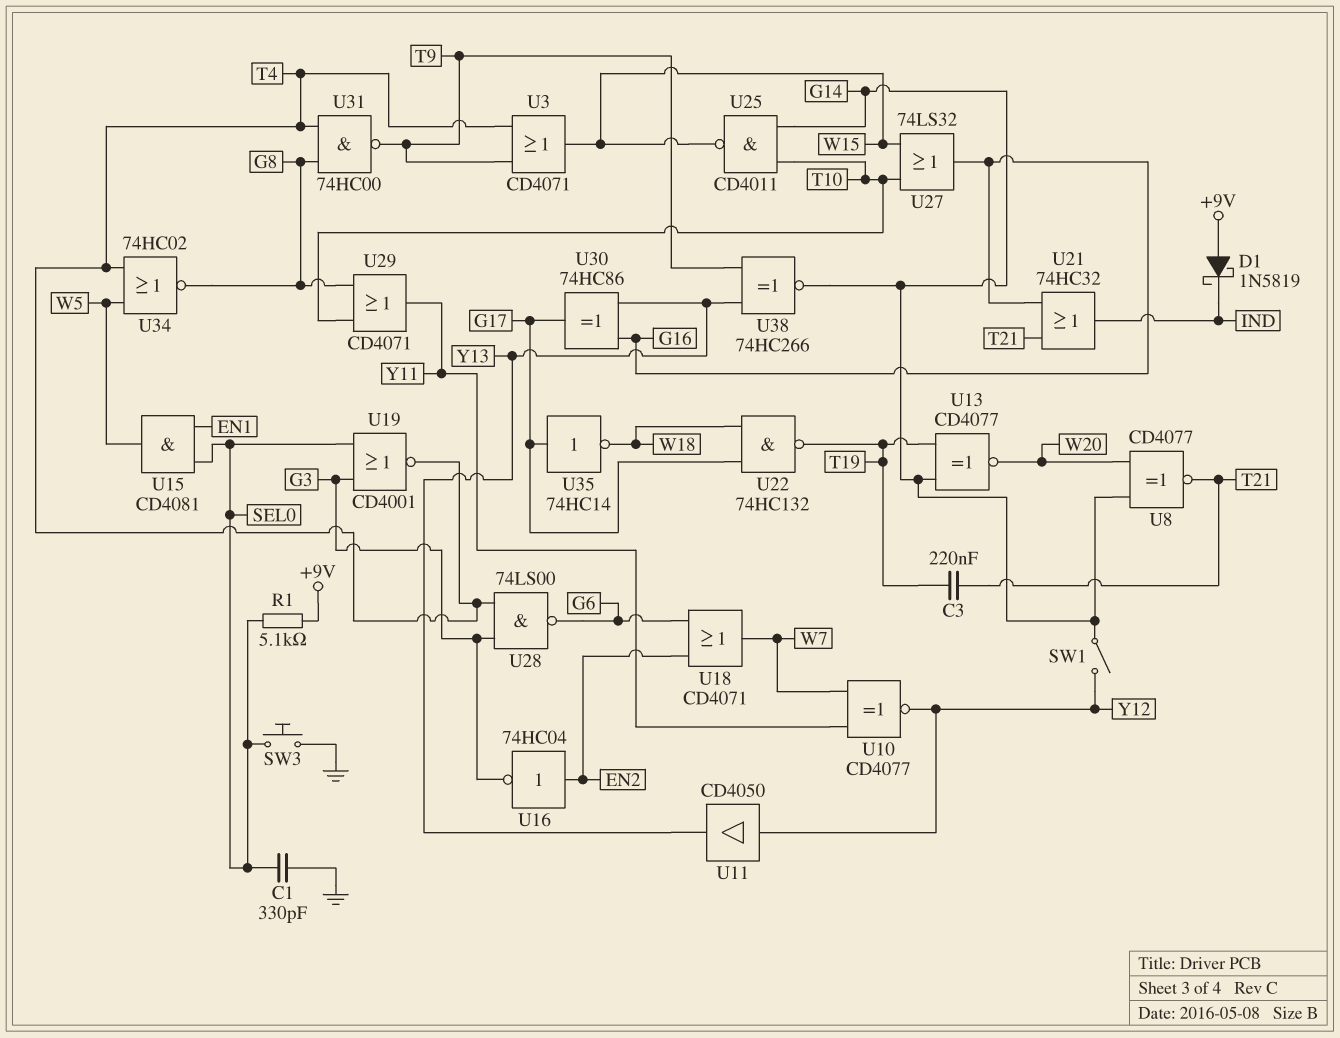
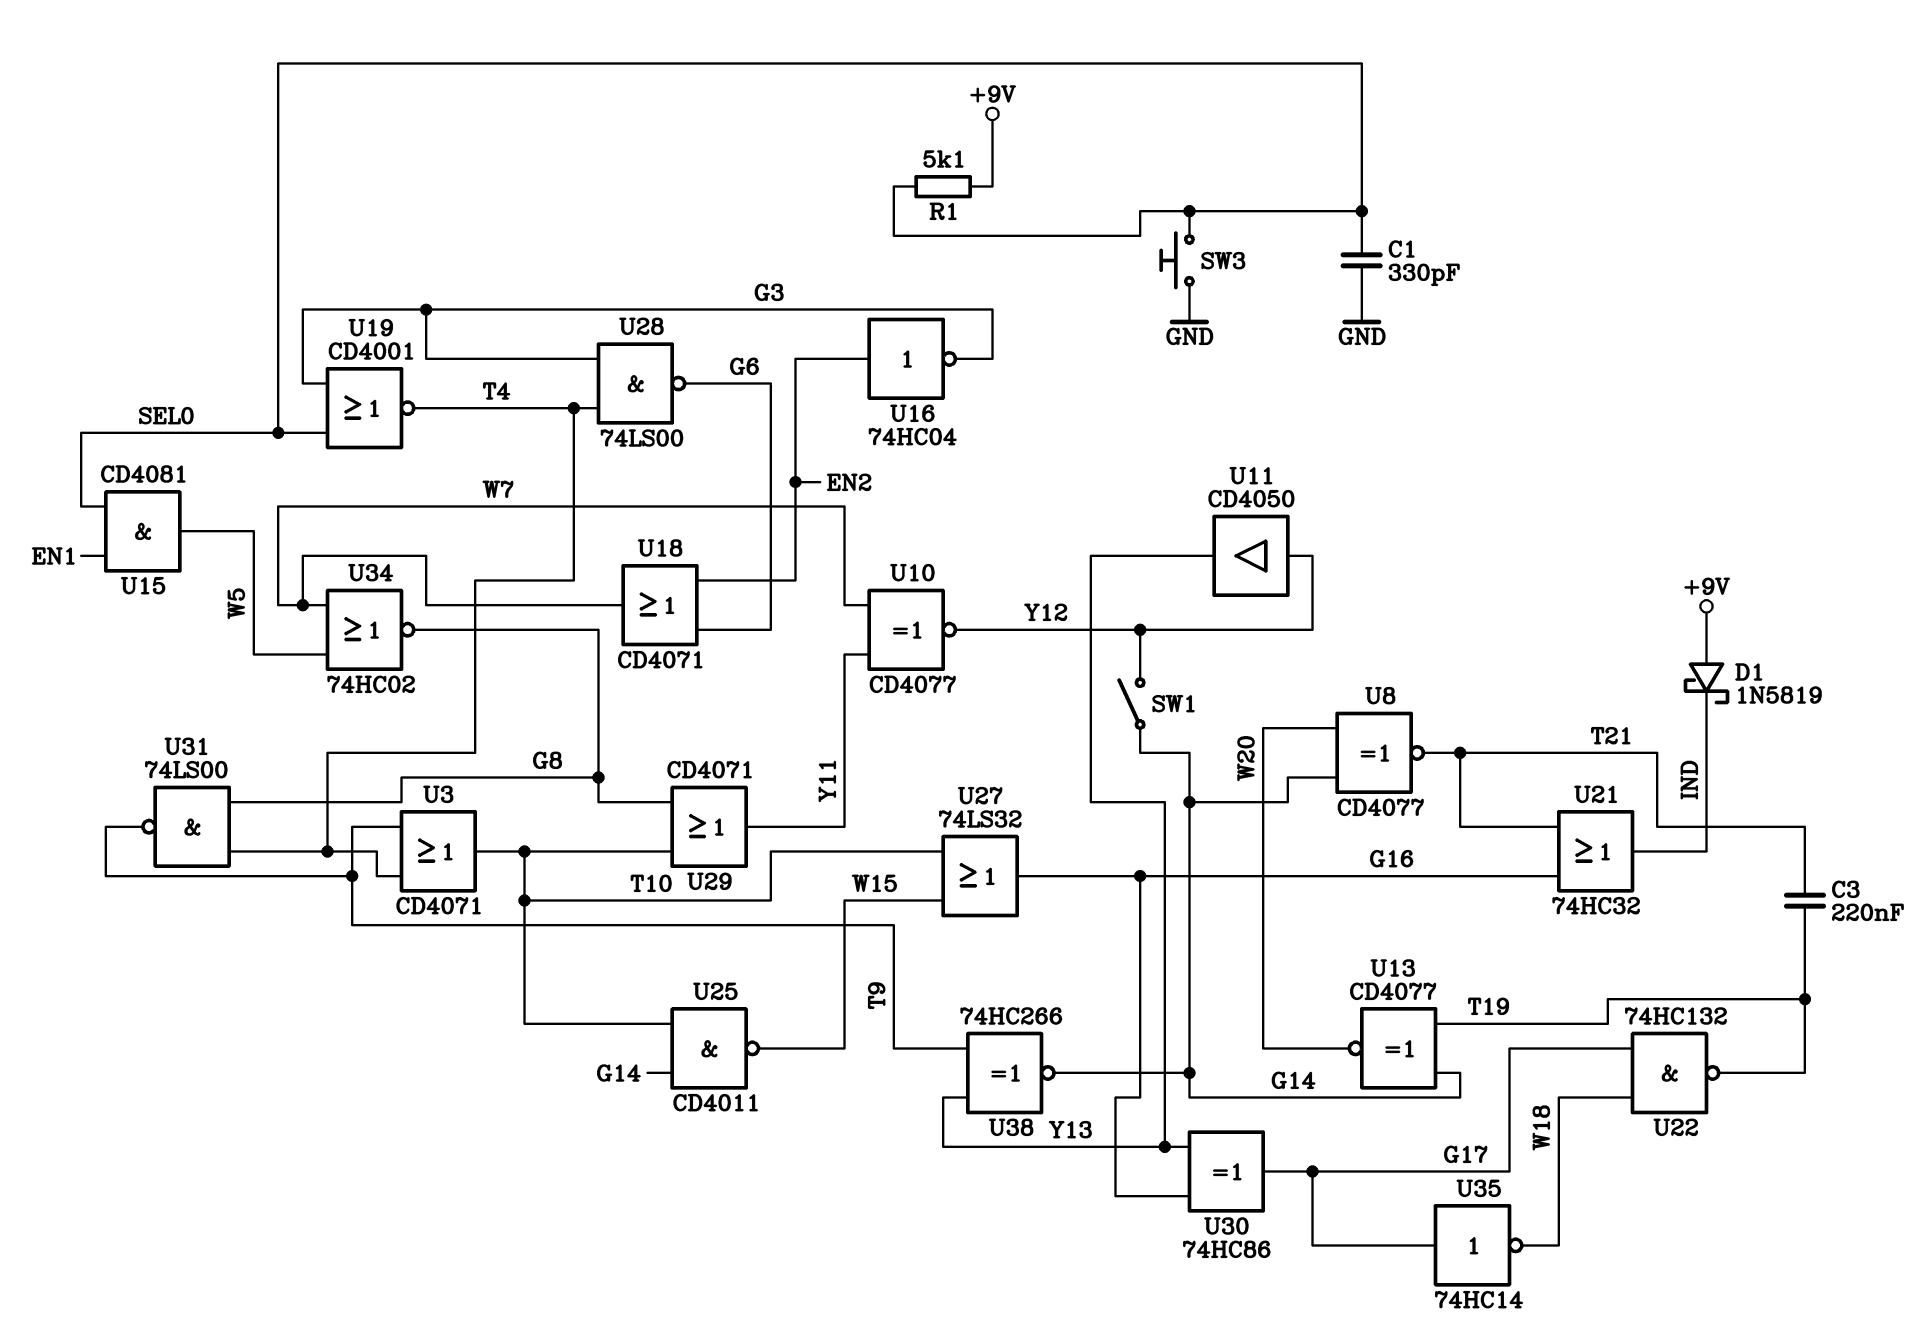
U3: OR CD4071 (in T4, in T9, out W15) -> OR CD4071 (in T4, in T9, out T10)
U31: NAND 74HC00 (in G8, in T4, out T9) -> NAND 74LS00 (in G8, in T4, out T9)
U34: NOR 74HC02 (in T4, in W5, out G8) -> NOR 74HC02 (in W5, in W7, out G8)

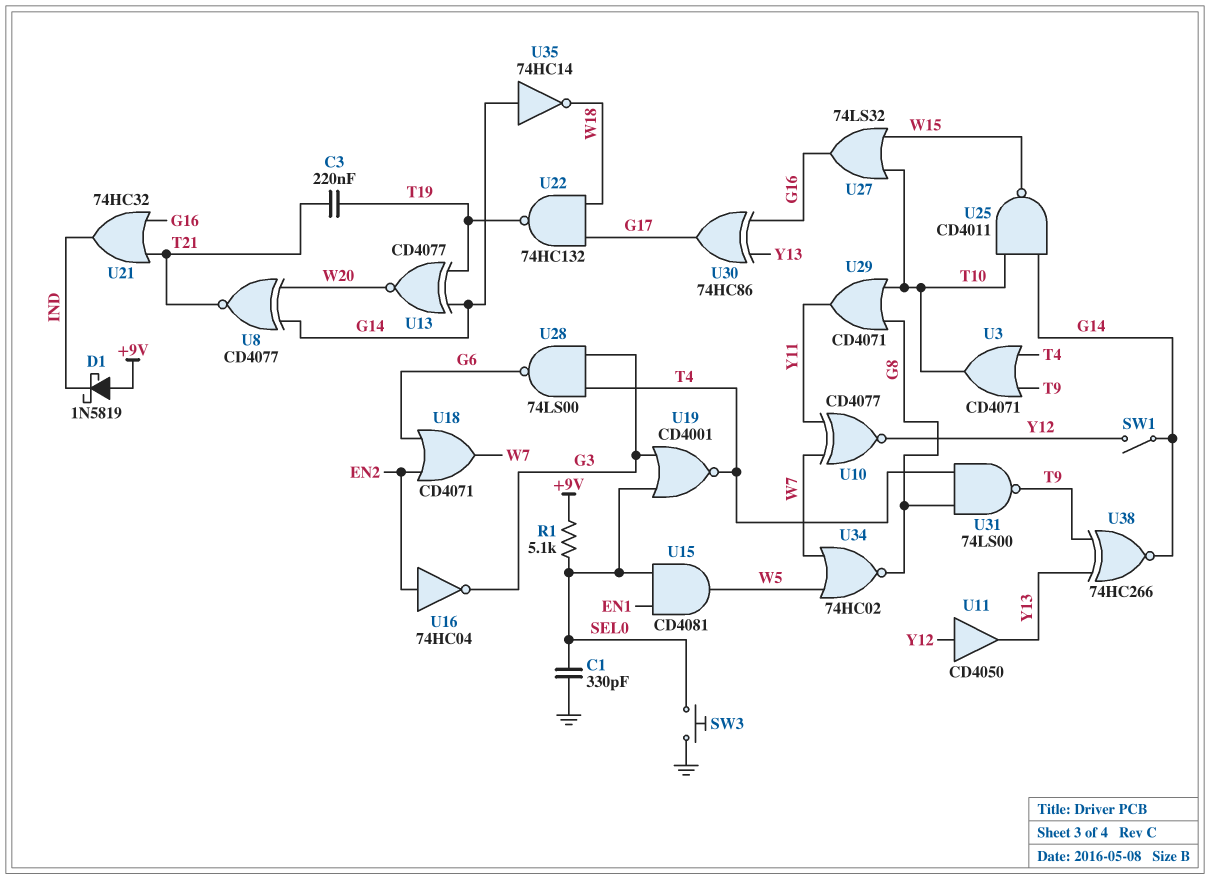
U35: NOT 74HC14 (in G17, out W18) -> NOT 74HC14 (in G14, out W18)

